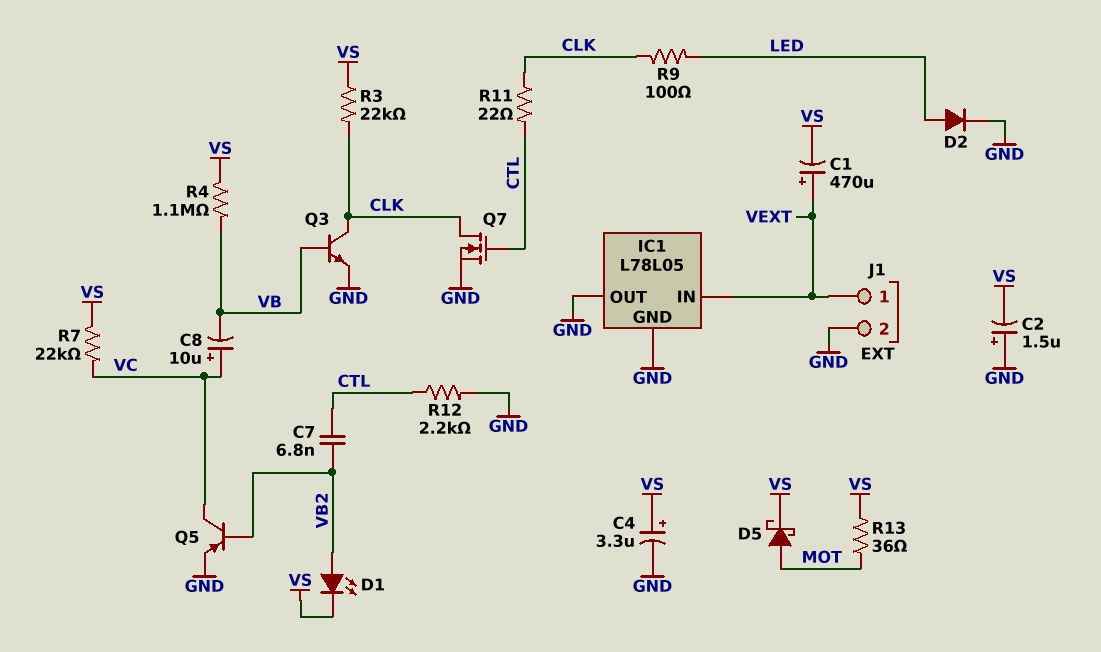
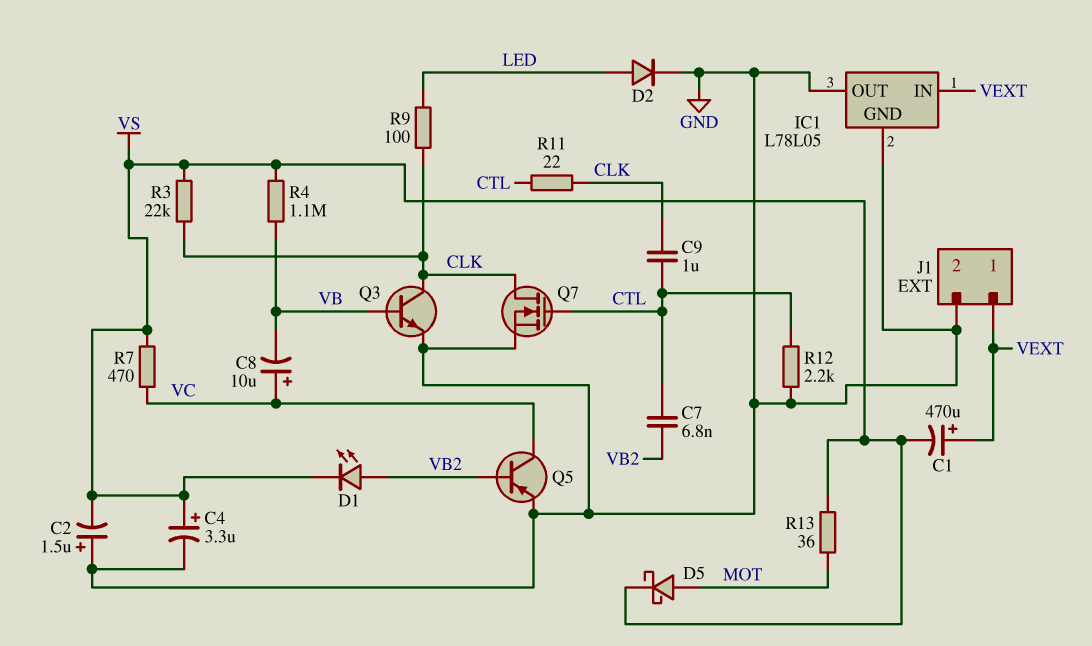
C9: none -> 1uF (CLK, CTL)
R7: 22k (VC, VS) -> 470 (VC, VS)

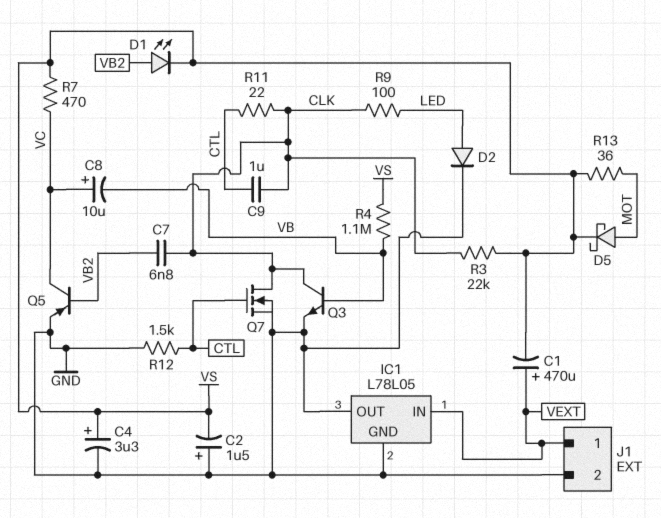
C7: 6.8nF (CTL, VB2) -> 6.8nF (CLK, VB2)
R12: 2.2k (CTL, GND) -> 1.5k (CTL, GND)

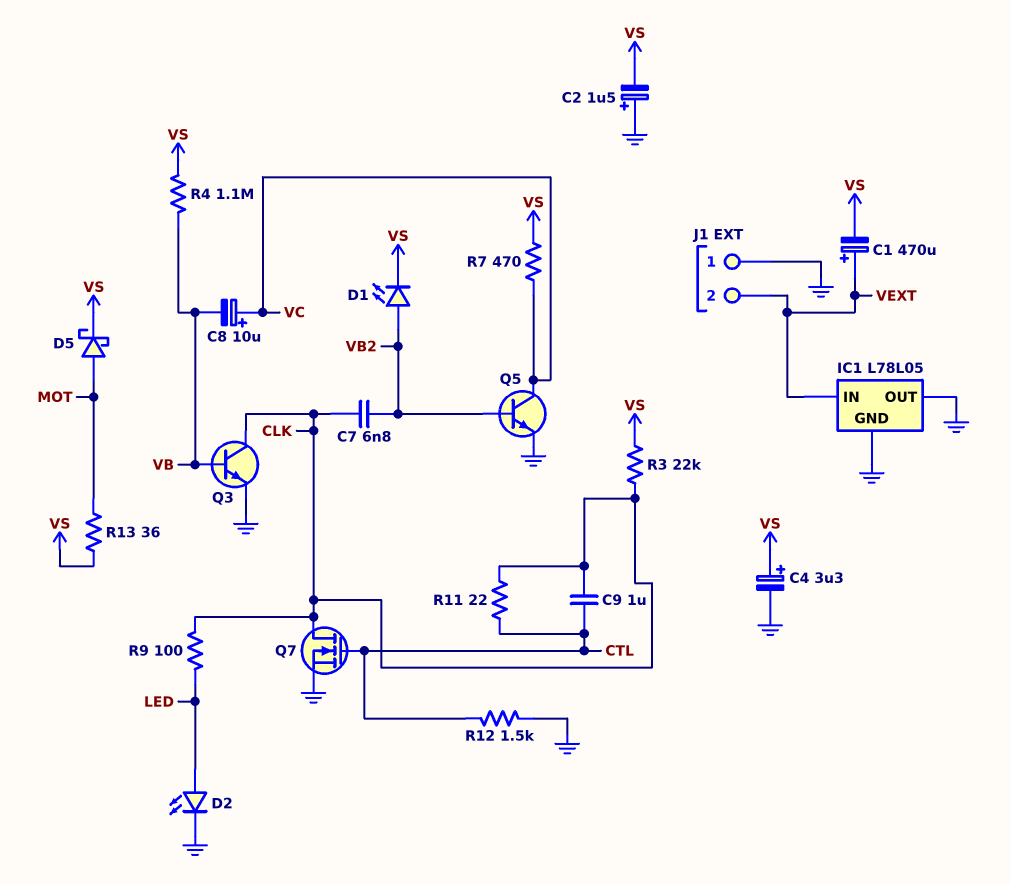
D2: diode (A LED, K GND) -> LED (A LED, K GND)
J1 pin 1: VEXT -> GND
J1 pin 2: GND -> VEXT
Q5: PNP (B VB2, C VC, E GND) -> NPN (B VB2, C VC, E GND)

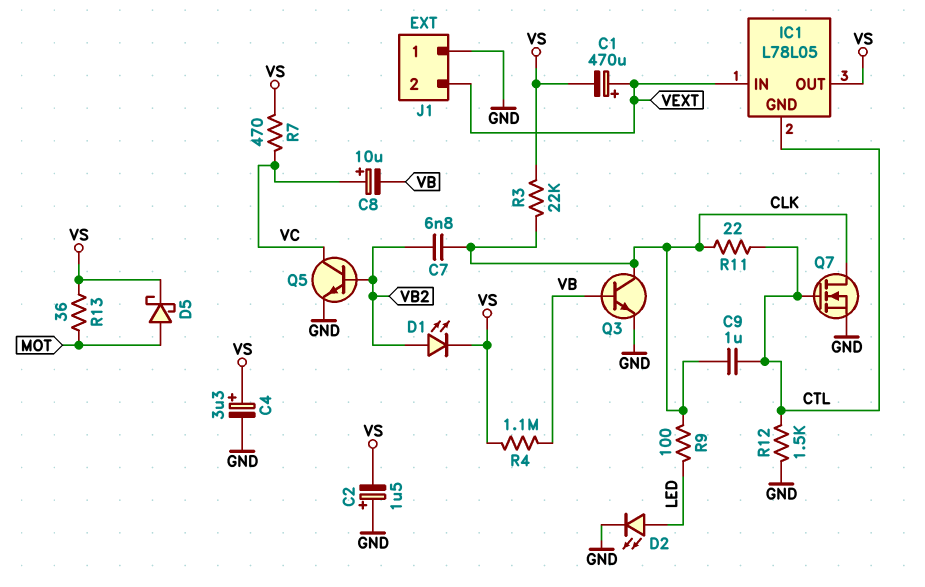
IC1 pin GND: GND -> CTL
IC1 pin OUT: GND -> VS

